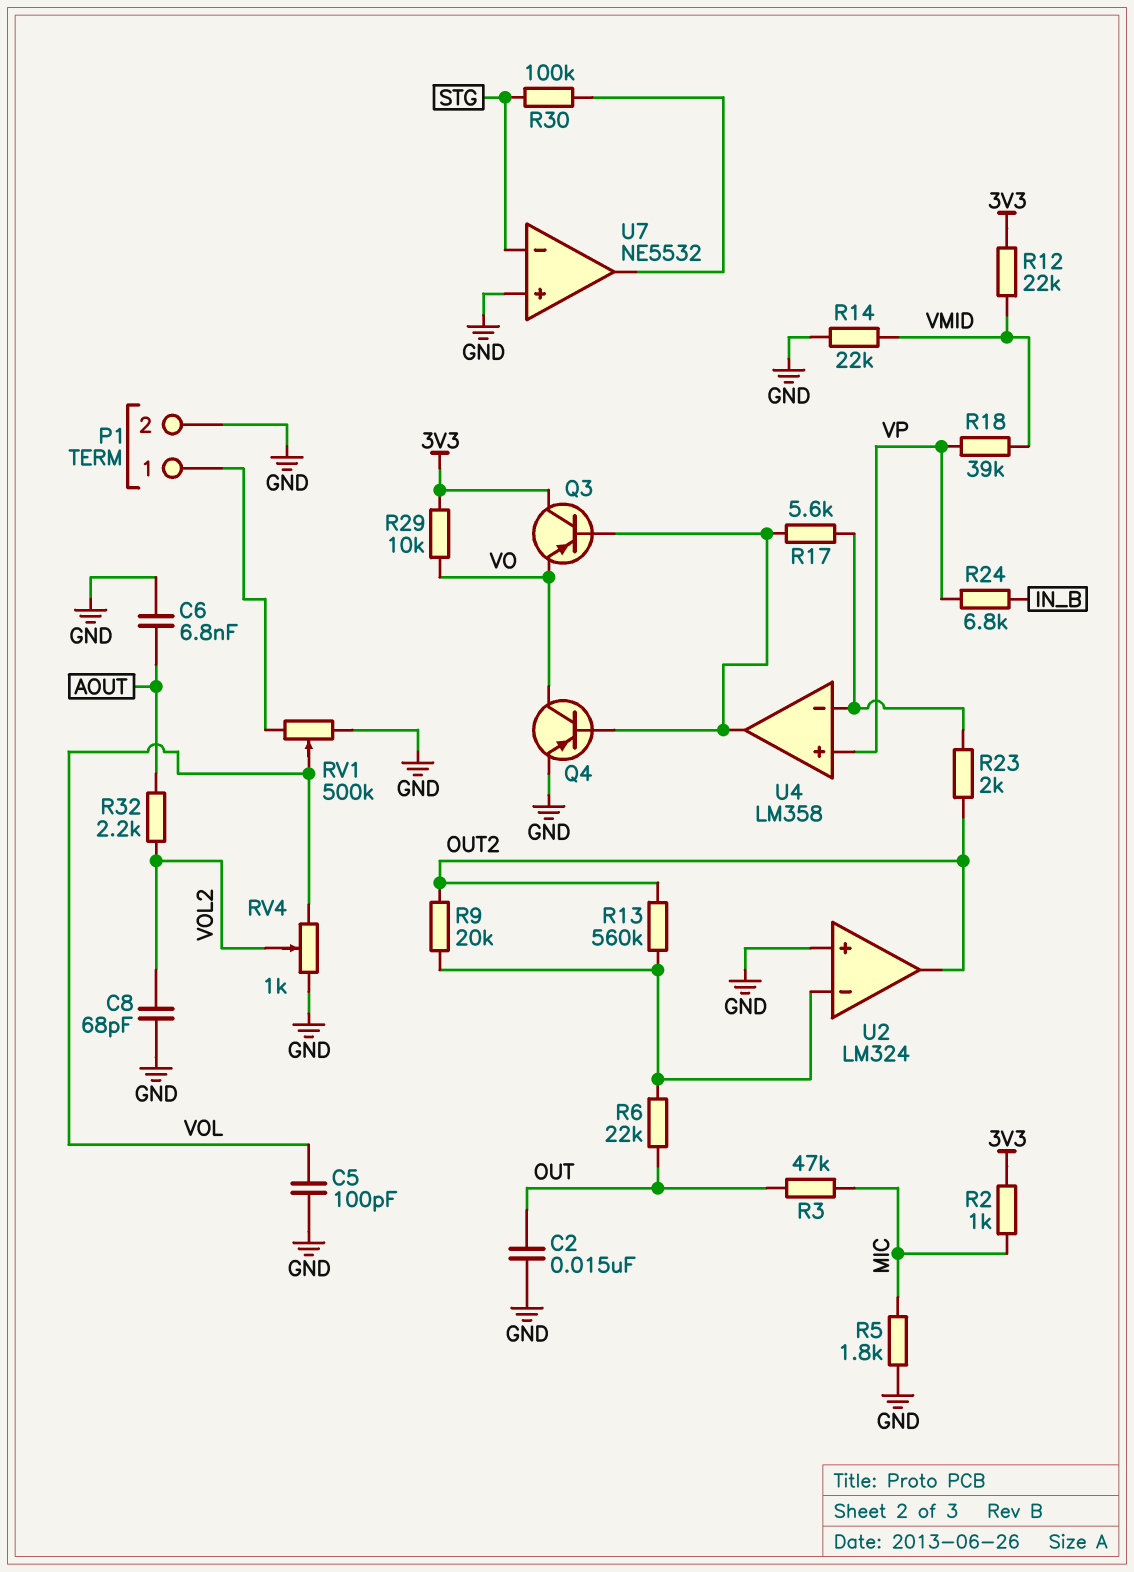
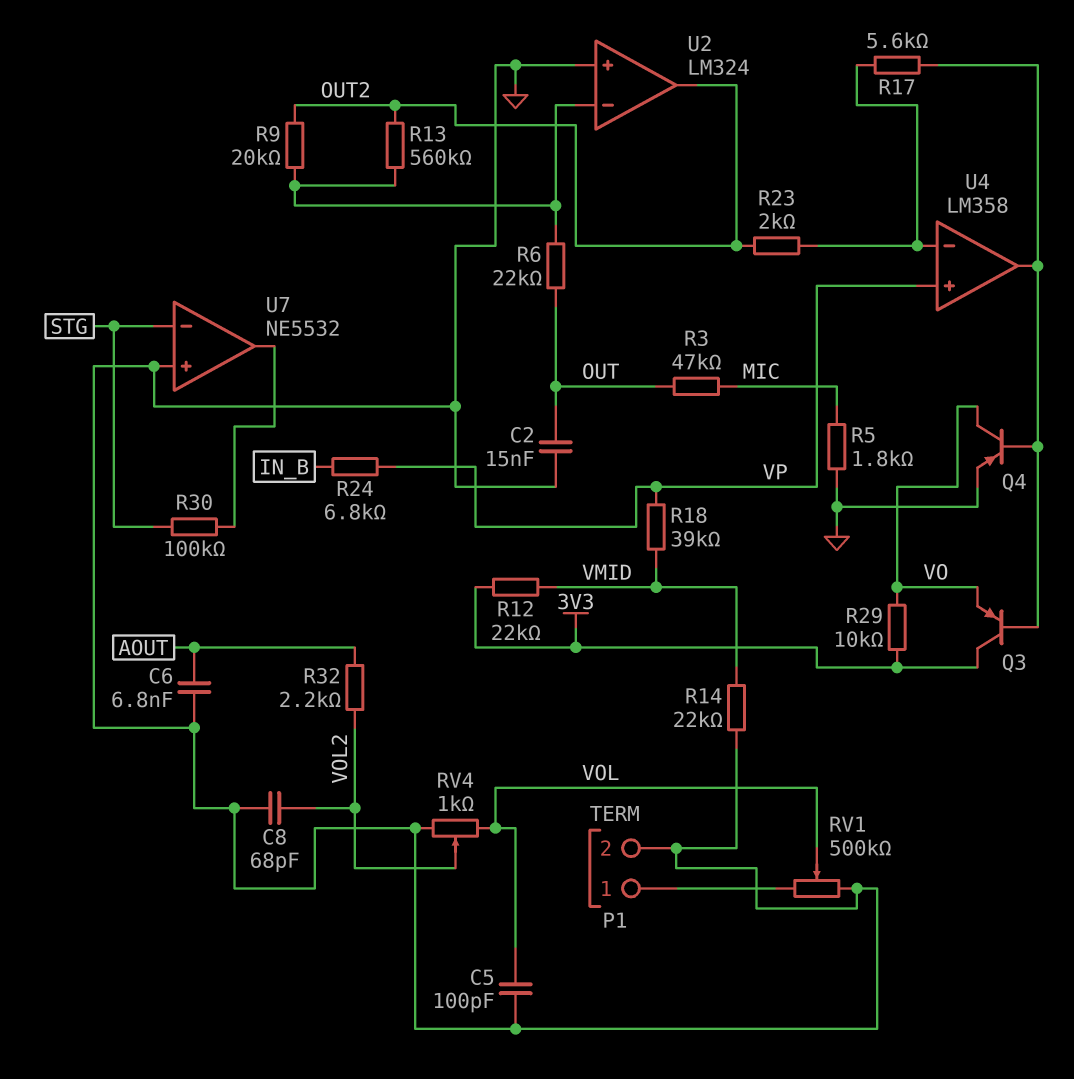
R2: 1k (3V3, MIC) -> none

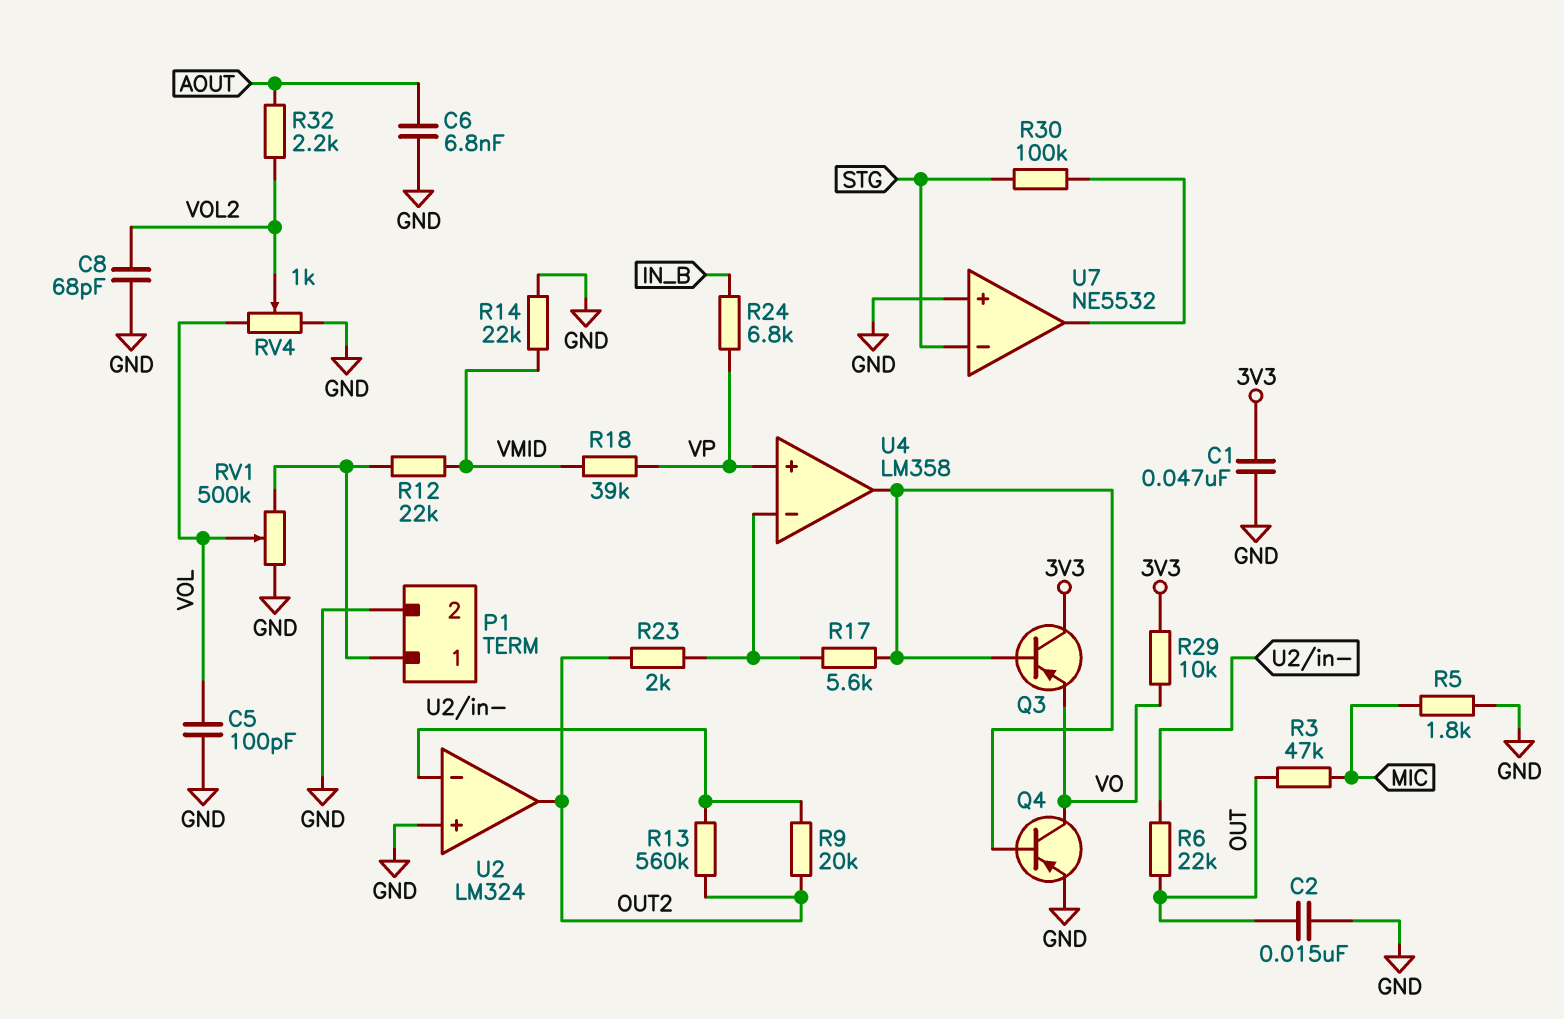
C1: none -> 47nF (3V3, GND)
R12: 22k (3V3, VMID) -> 22k (P1/1, VMID)

